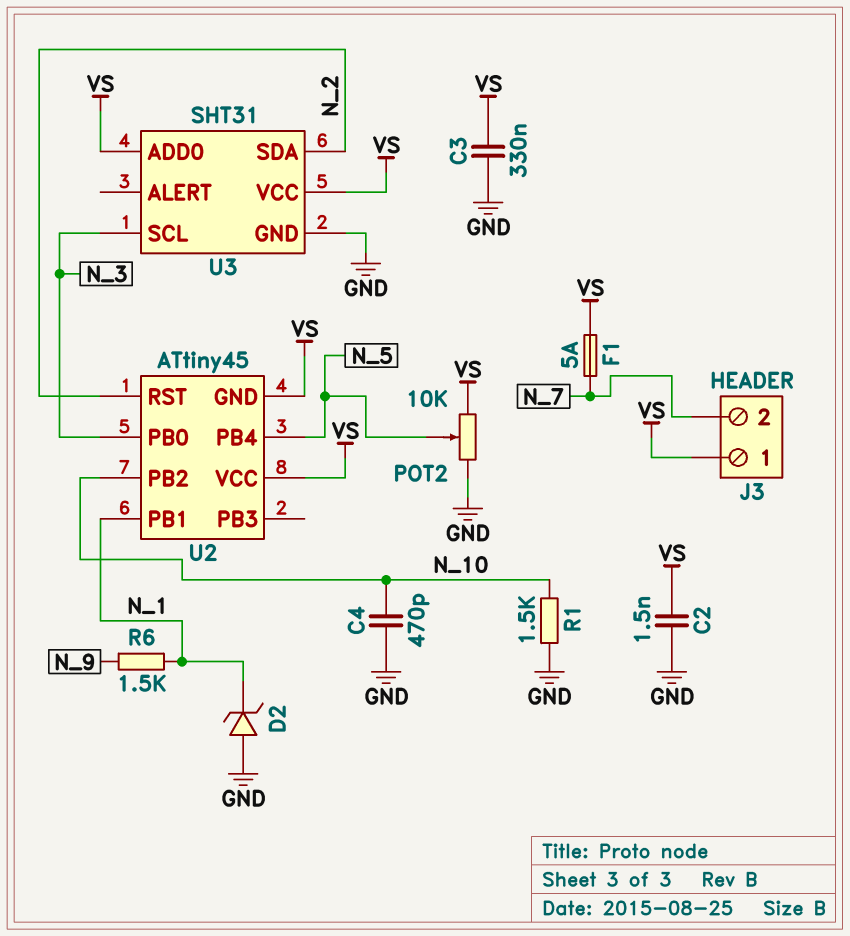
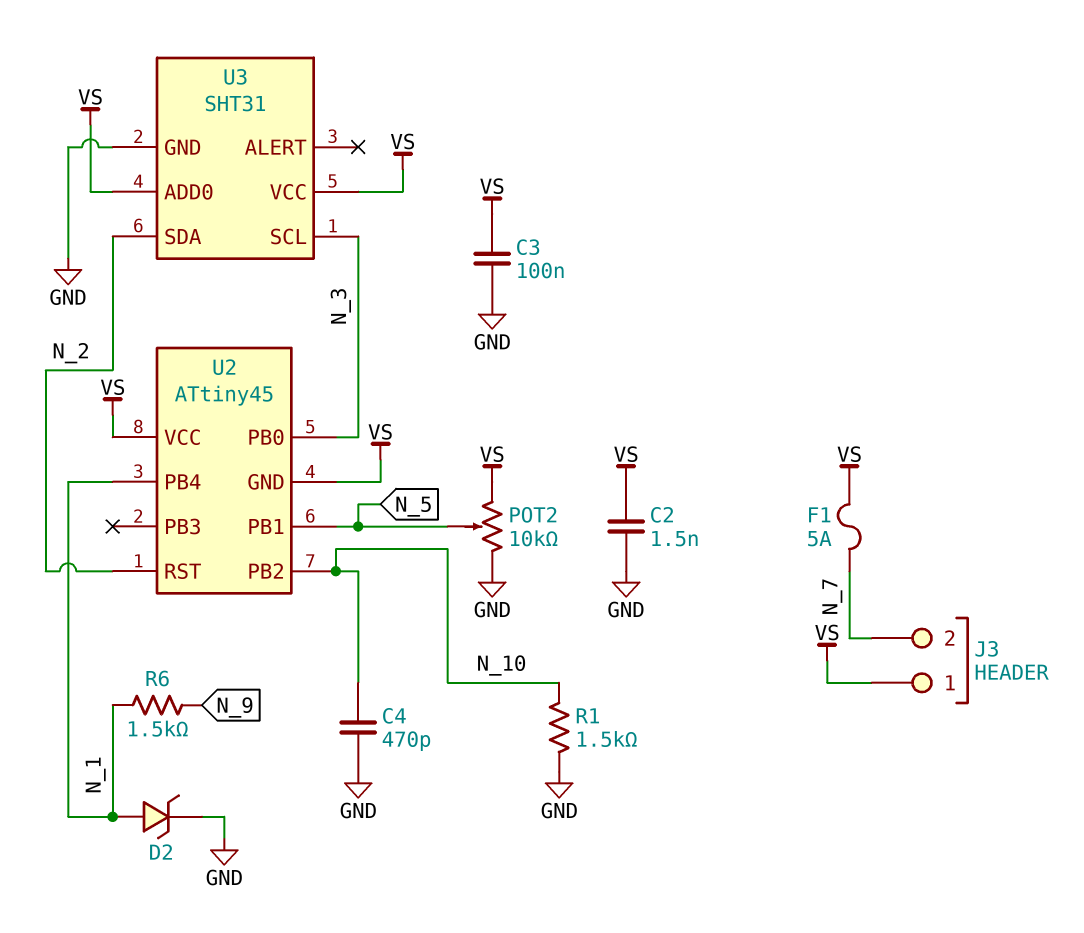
C3: 330nF (GND, VS) -> 100nF (GND, VS)
D2: zener (A GND, K N_1) -> zener (A N_1, K GND)
U2 pin PB1: N_1 -> N_5
U2 pin PB4: N_5 -> N_1

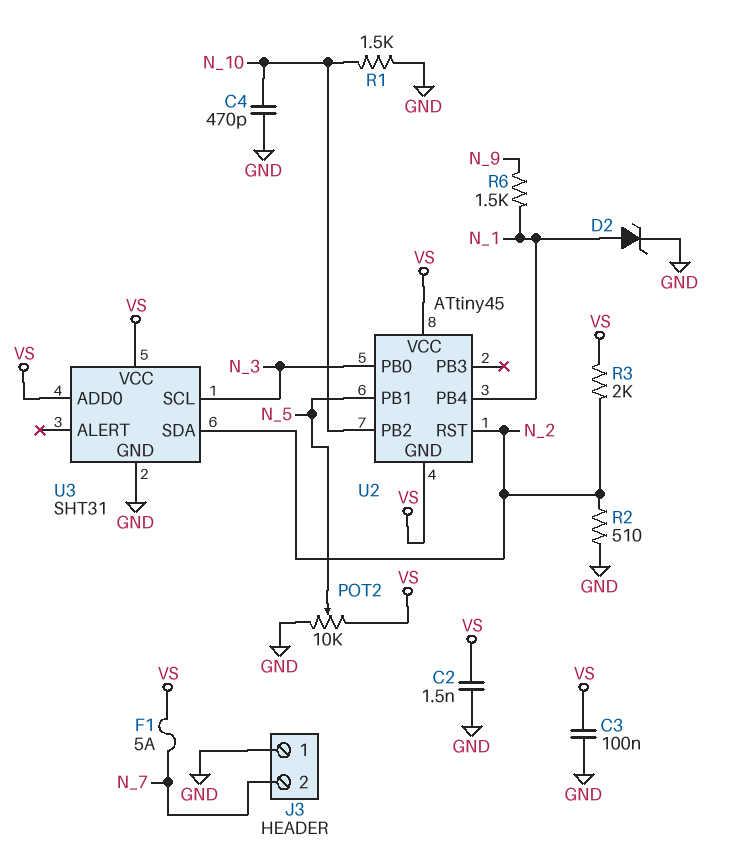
J3 pin 1: VS -> GND
R2: none -> 510 (GND, N_2)
R3: none -> 2k (N_2, VS)

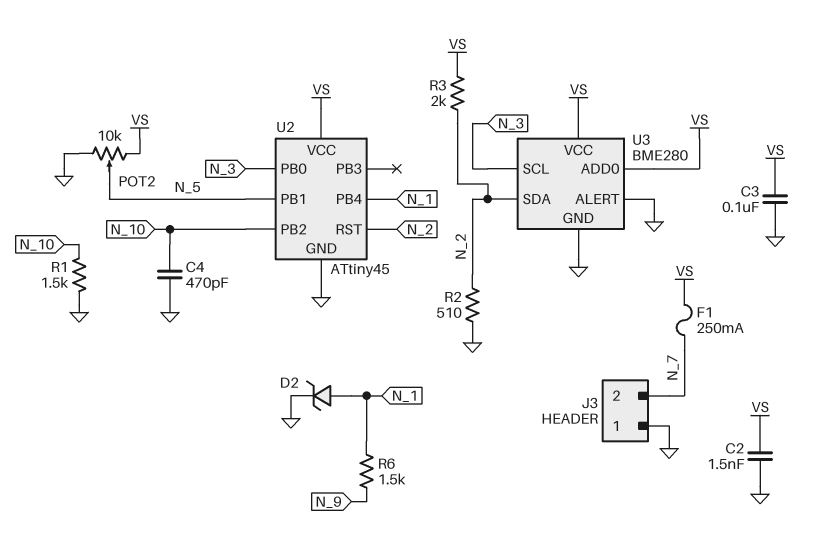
F1: 5A (N_7, VS) -> 250mA (N_7, VS)
U2 pin GND: VS -> GND
U3: SHT31 -> BME280
U3 pin ALERT: none -> GND

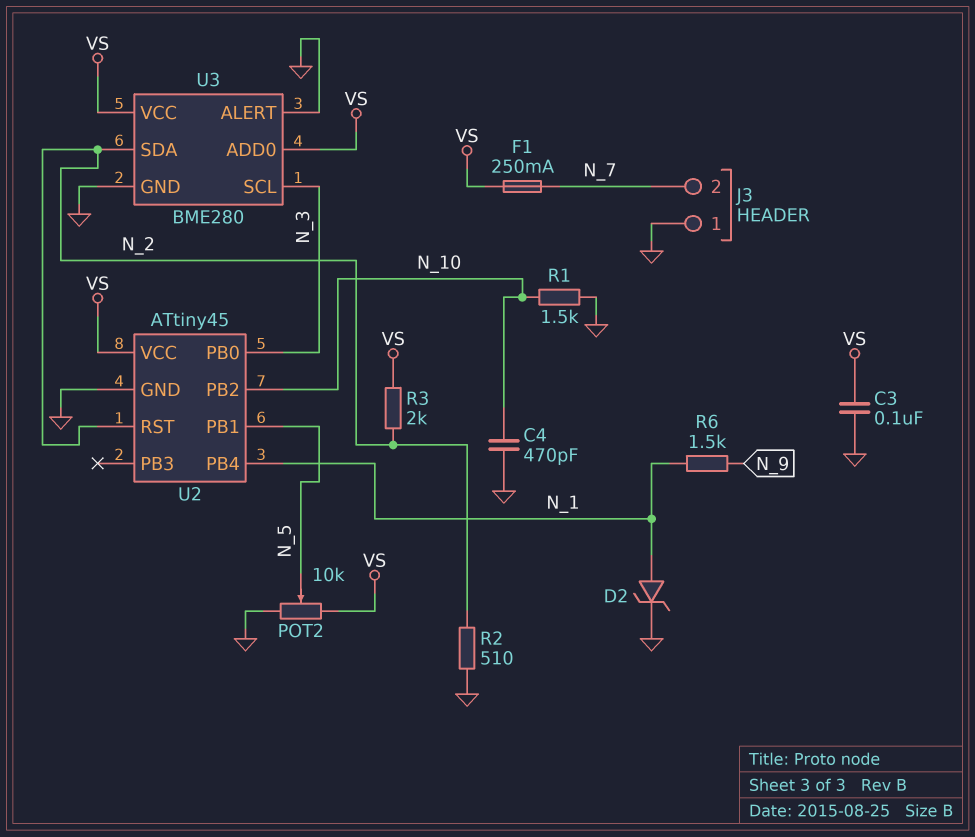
C2: 1.5nF (GND, VS) -> none

